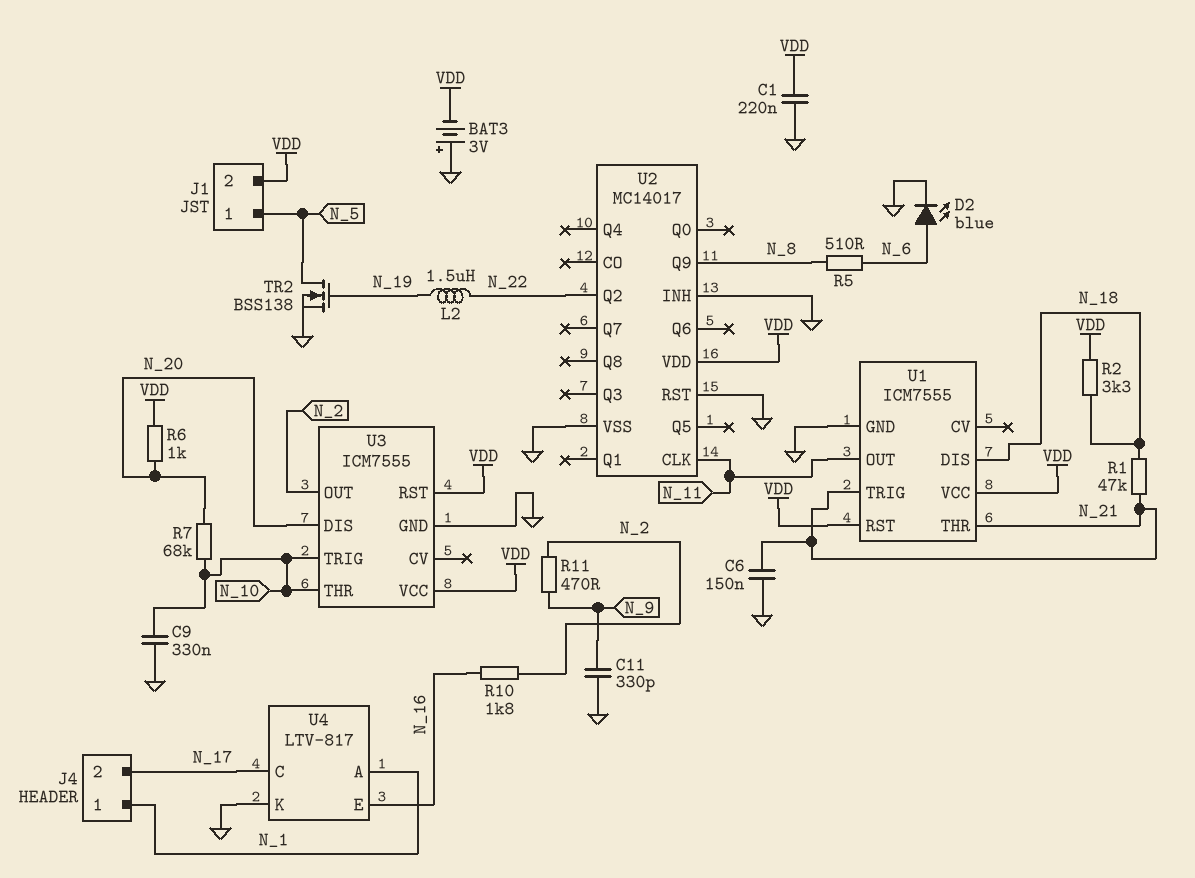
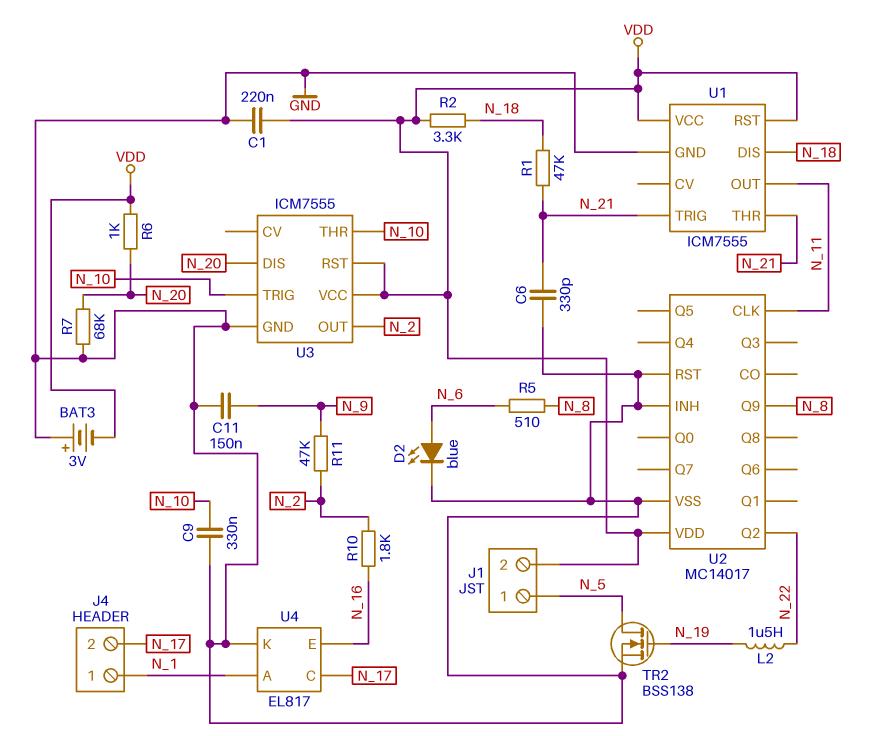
C6: 150nF (GND, N_21) -> 330pF (GND, N_21)
C11: 330pF (GND, N_9) -> 150nF (GND, N_9)
R7: 68k (N_10, N_20) -> 68k (GND, N_20)
R11: 470 (N_2, N_9) -> 47k (N_2, N_9)
U4: LTV-817 -> EL817

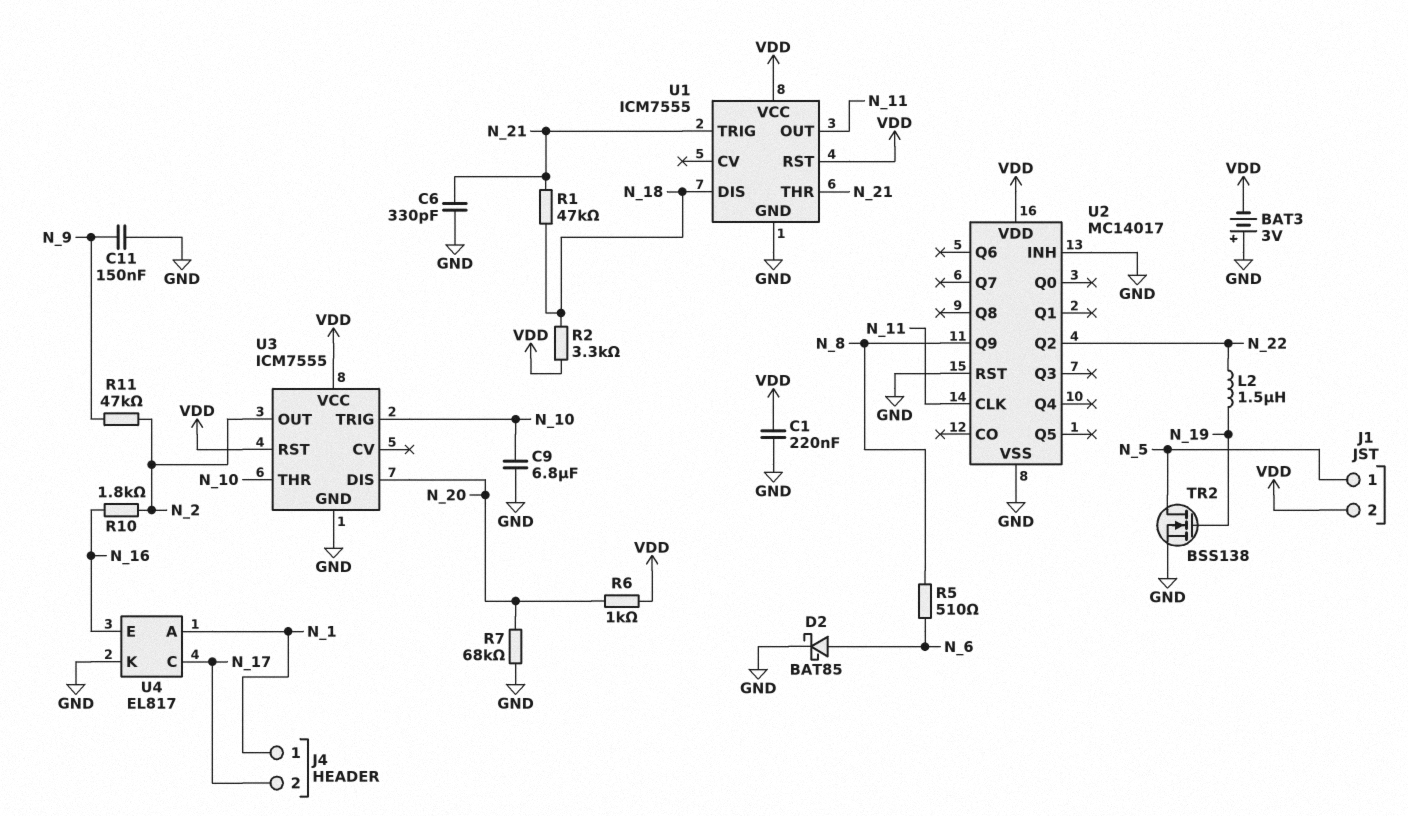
C9: 330nF (GND, N_10) -> 6.8uF (GND, N_10)
D2: LED blue (A N_6, K GND) -> schottky BAT85 (A N_6, K GND)

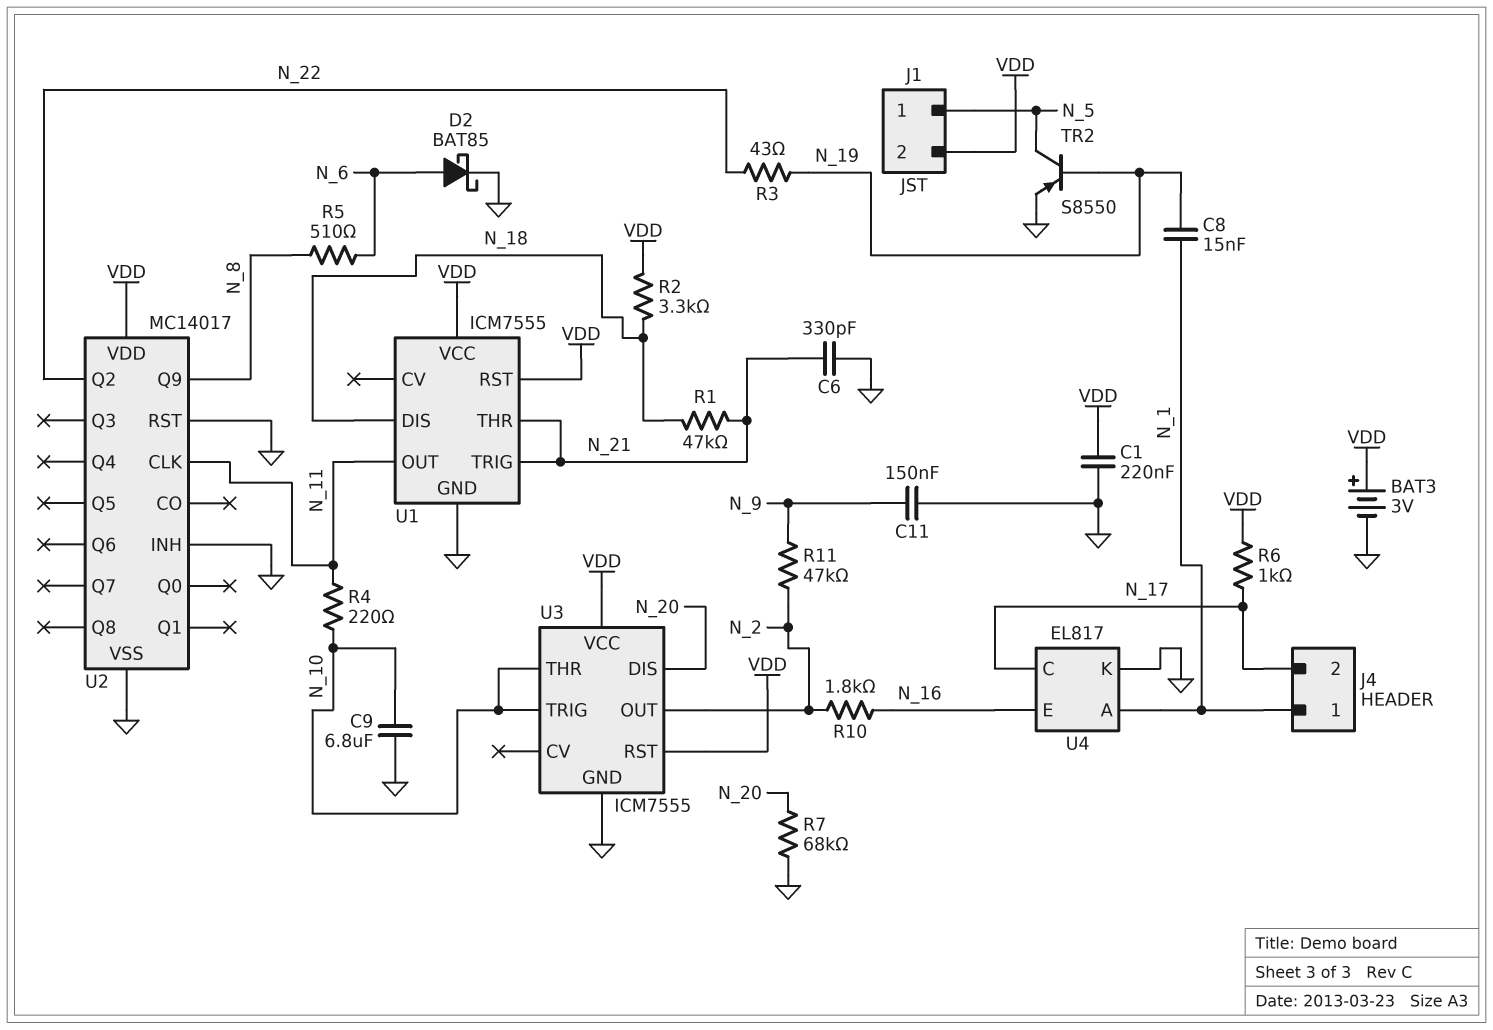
BAT3: 3V (plus GND, minus VDD) -> 3V (plus VDD, minus GND)
C8: none -> 15nF (N_1, N_19)
L2: 1.5uH (N_19, N_22) -> none
R3: none -> 43 (N_19, N_22)
R4: none -> 220 (N_10, N_11)
R6: 1k (N_20, VDD) -> 1k (N_17, VDD)
TR2: NMOS BSS138 (G N_19, D N_5, S GND) -> PNP S8550 (B N_19, C N_5, E GND)

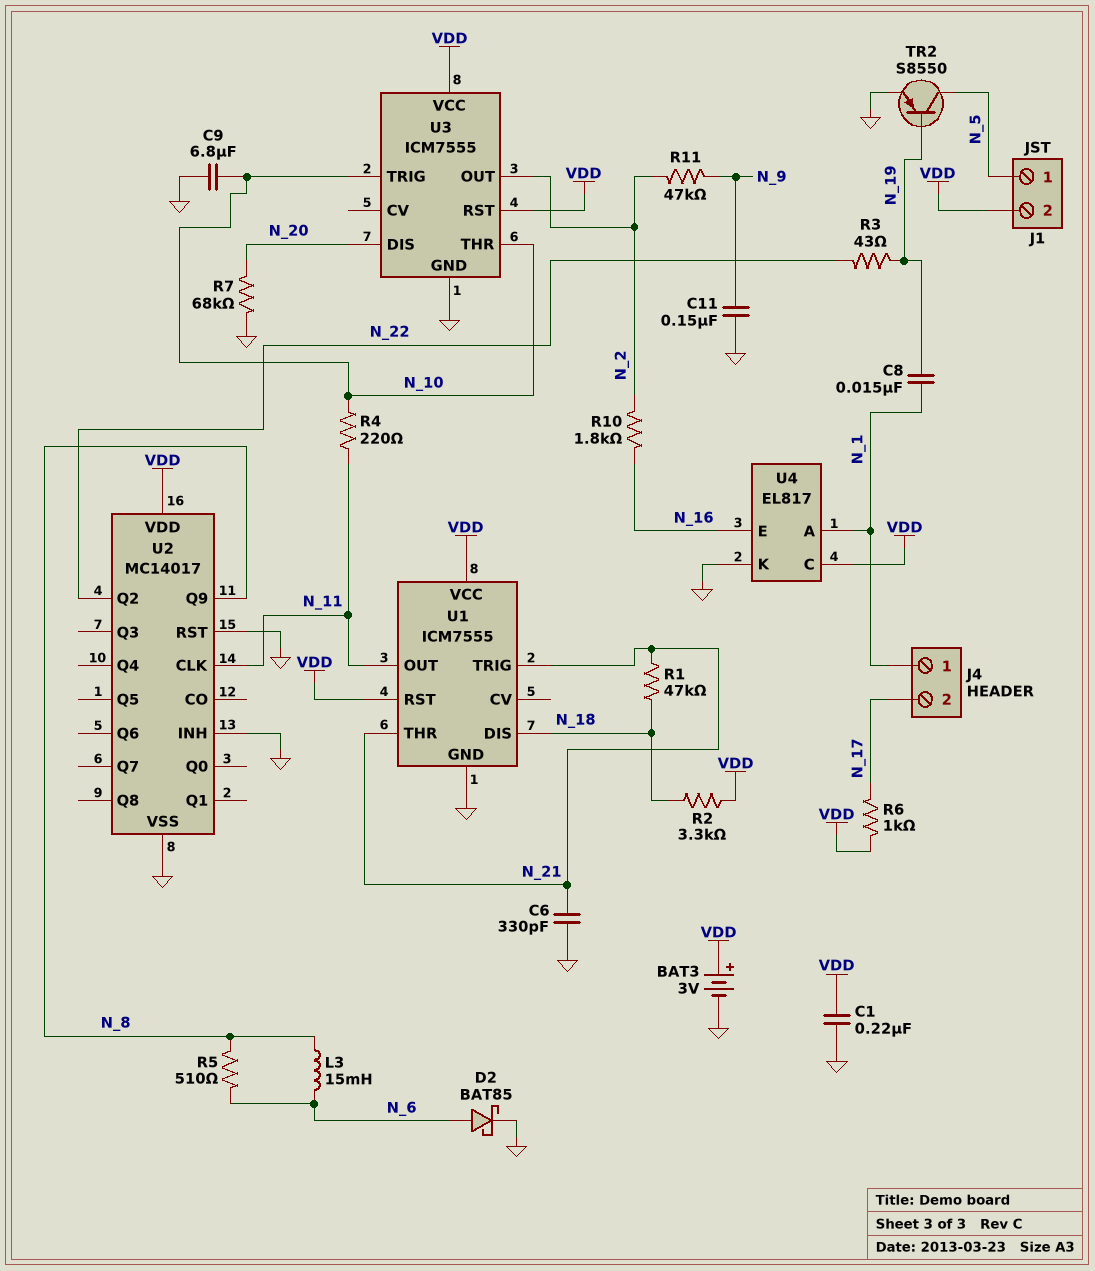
L3: none -> 15mH (N_6, N_8)
U4 pin C: N_17 -> VDD

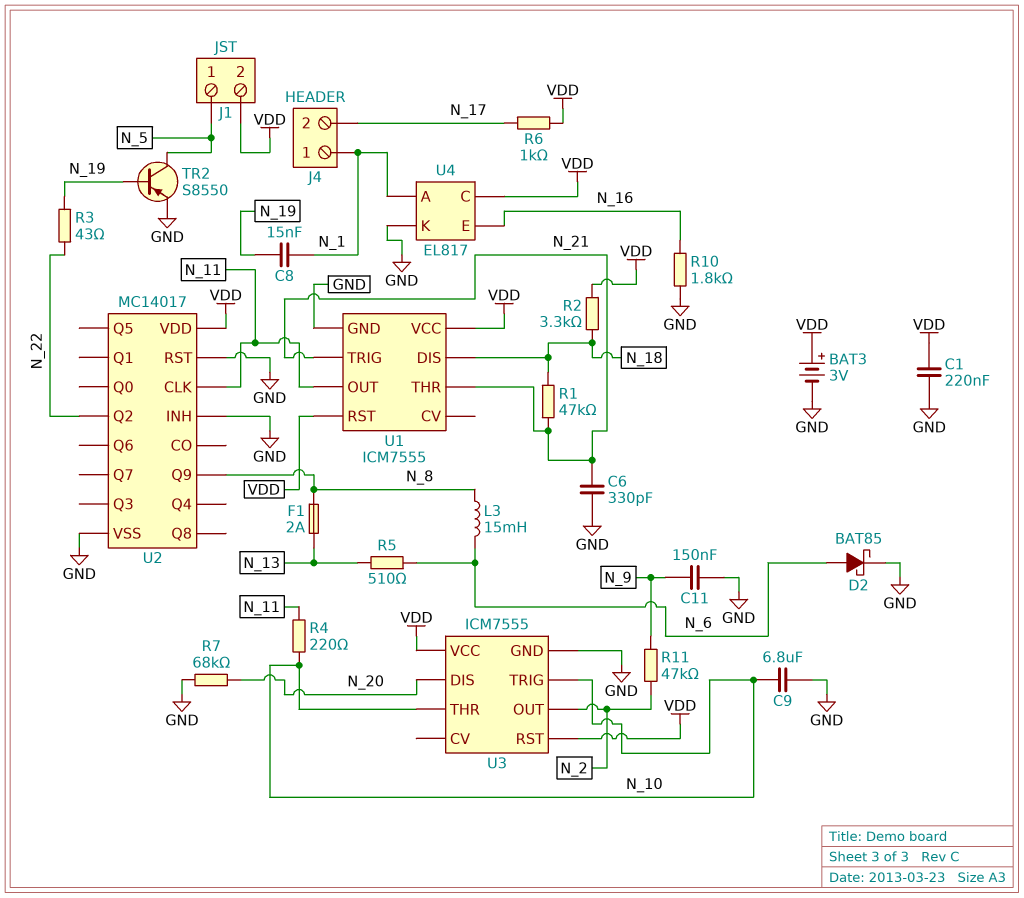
F1: none -> 2A (N_8, N_13)
R5: 510 (N_6, N_8) -> 510 (N_6, N_13)
R10: 1.8k (N_2, N_16) -> 1.8k (GND, N_16)

